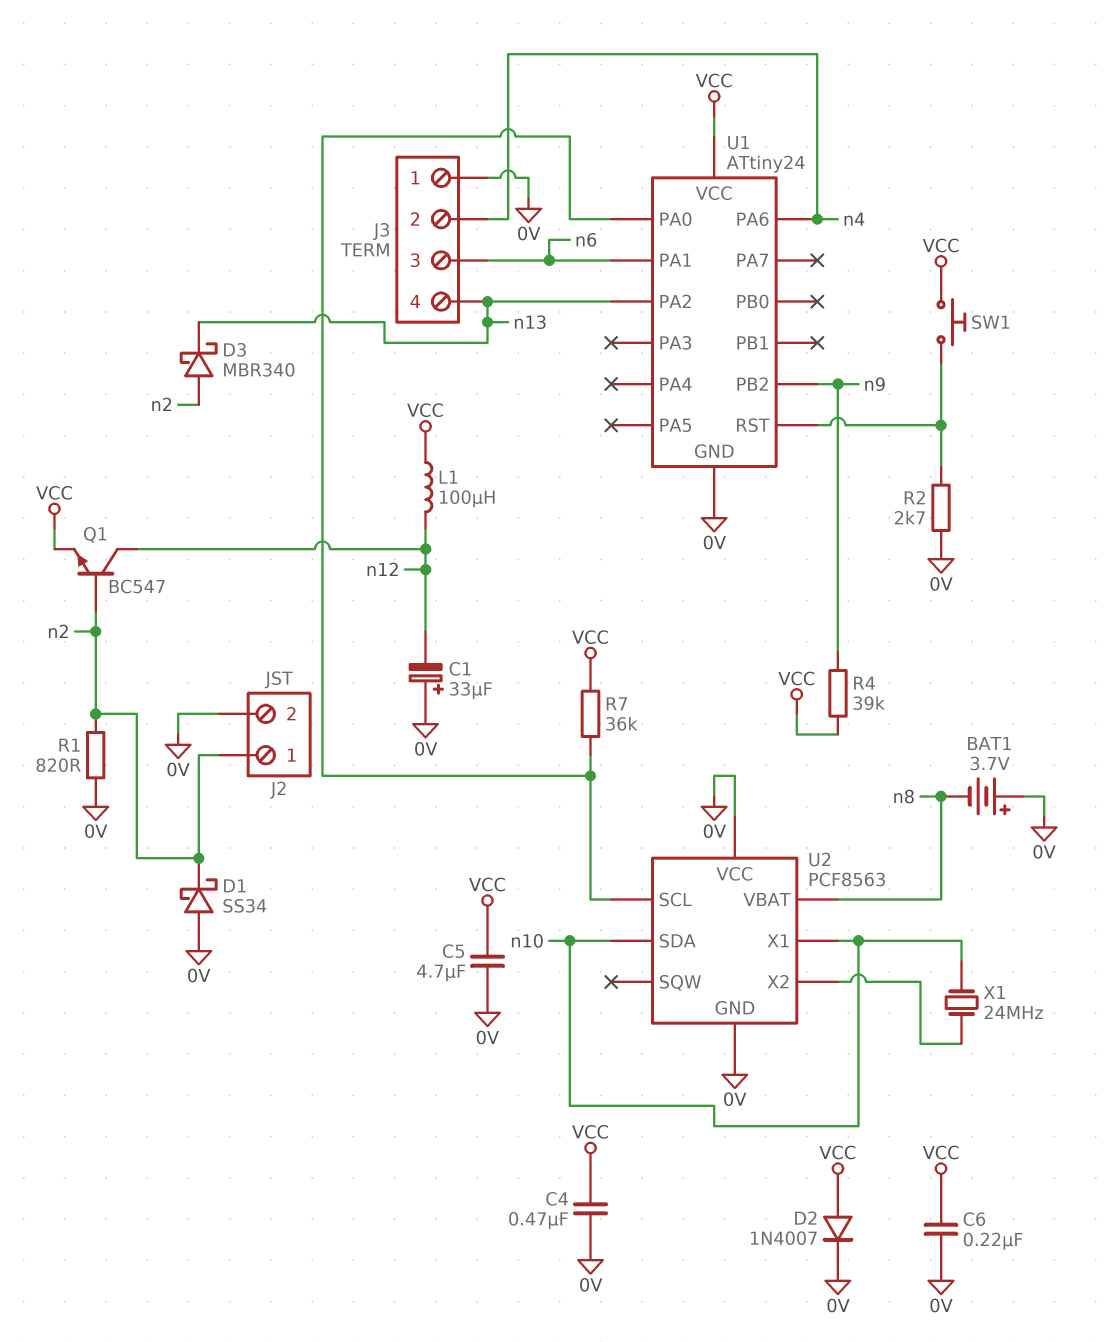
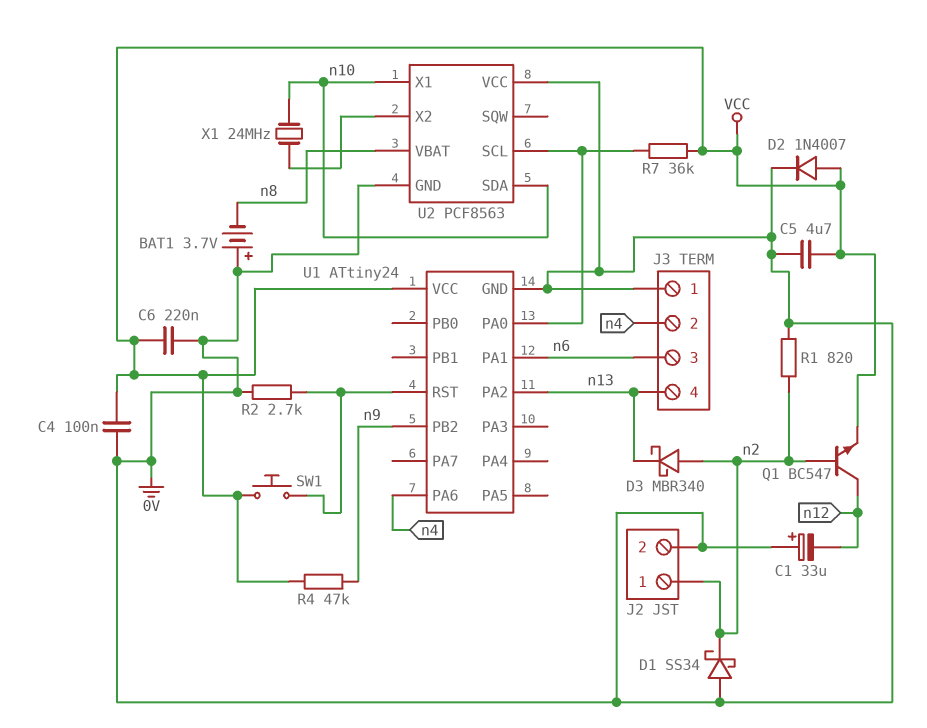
C4: 470nF (0V, VCC) -> 100nF (0V, VCC)
L1: 100uH (VCC, n12) -> none
R4: 39k (VCC, n9) -> 47k (VCC, n9)

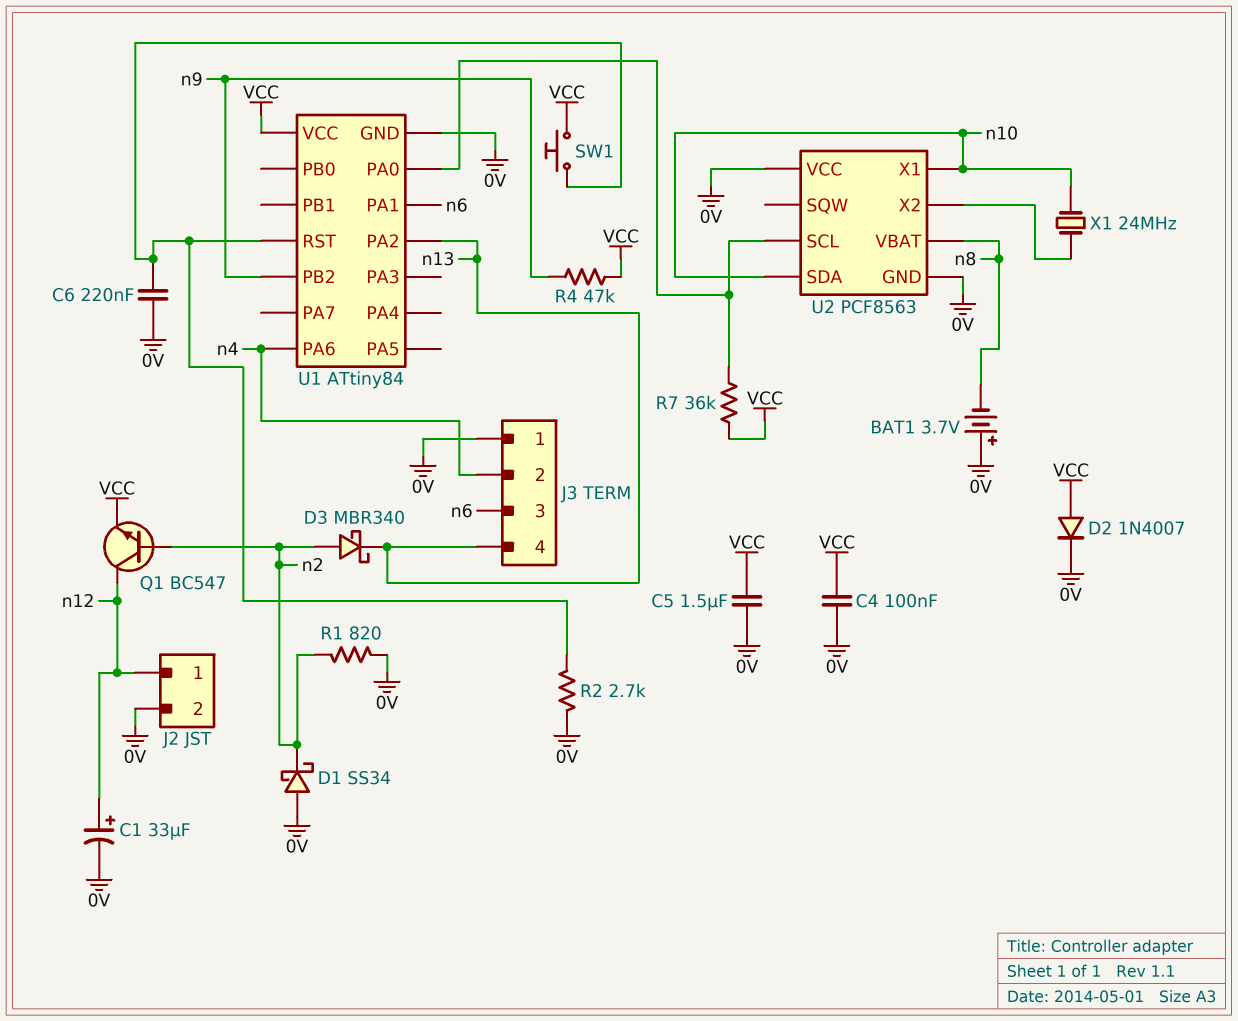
C1: 33uF (plus 0V, minus n12) -> 33uF (plus n12, minus 0V)
C5: 4.7uF (0V, VCC) -> 1.5uF (0V, VCC)
C6: 220nF (0V, VCC) -> 220nF (0V, U1/RST)
J2 pin 1: n2 -> n12
U1: ATtiny24 -> ATtiny84

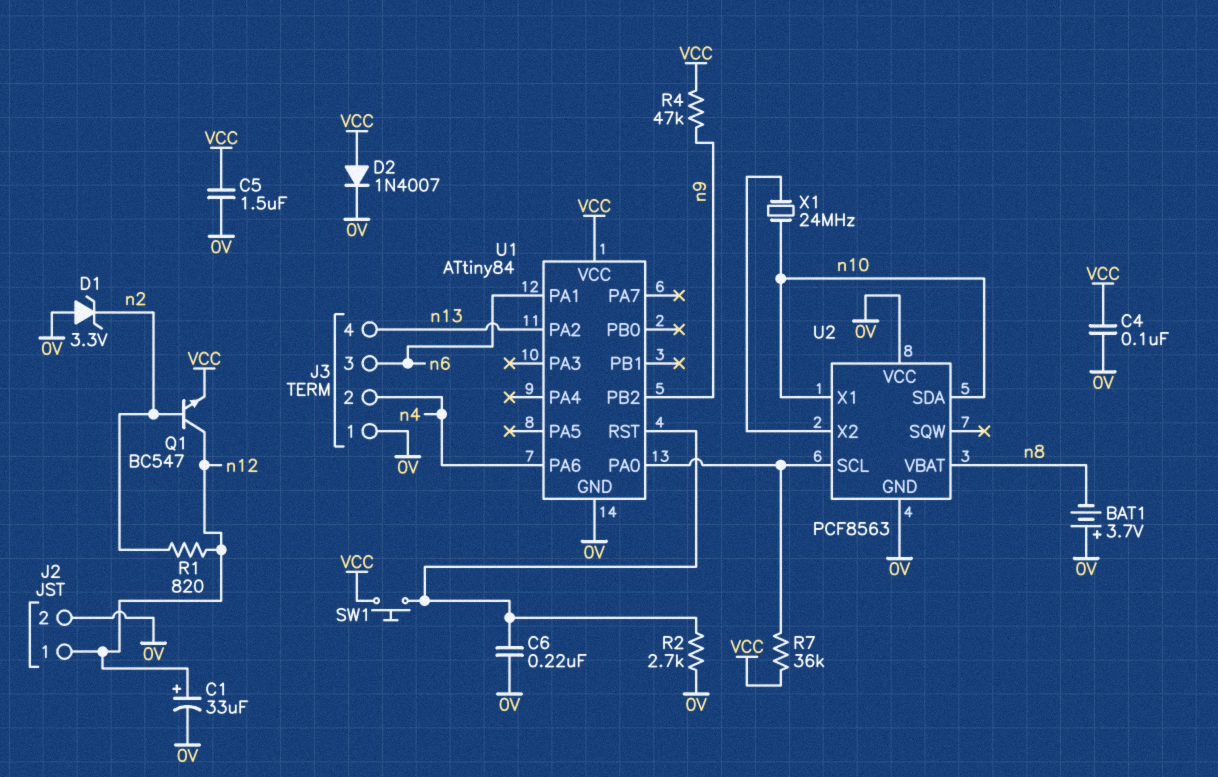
D1: schottky SS34 (A 0V, K n2) -> zener 3.3V (A 0V, K n2)
D3: schottky MBR340 (A n2, K n13) -> none
R1: 820 (0V, n2) -> 820 (n2, n12)

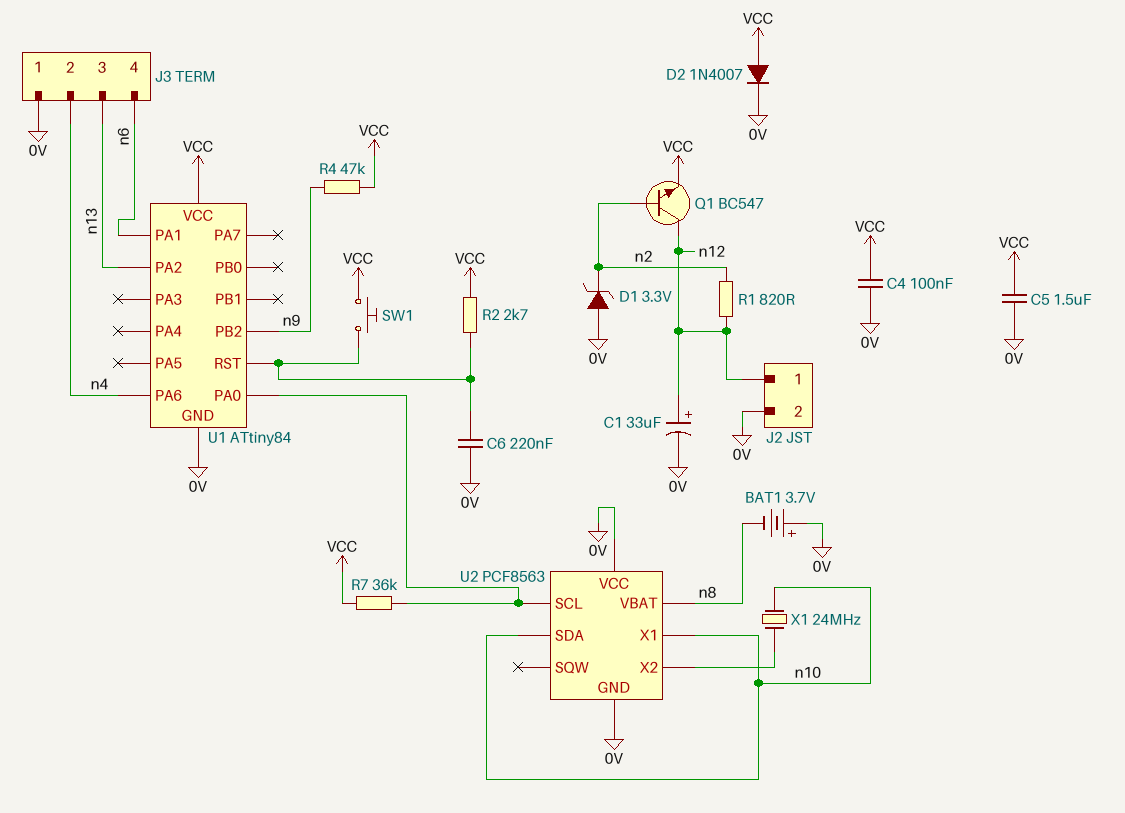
J3 pin 3: n6 -> n13
J3 pin 4: n13 -> n6
R2: 2.7k (0V, U1/RST) -> 2.7k (U1/RST, VCC)

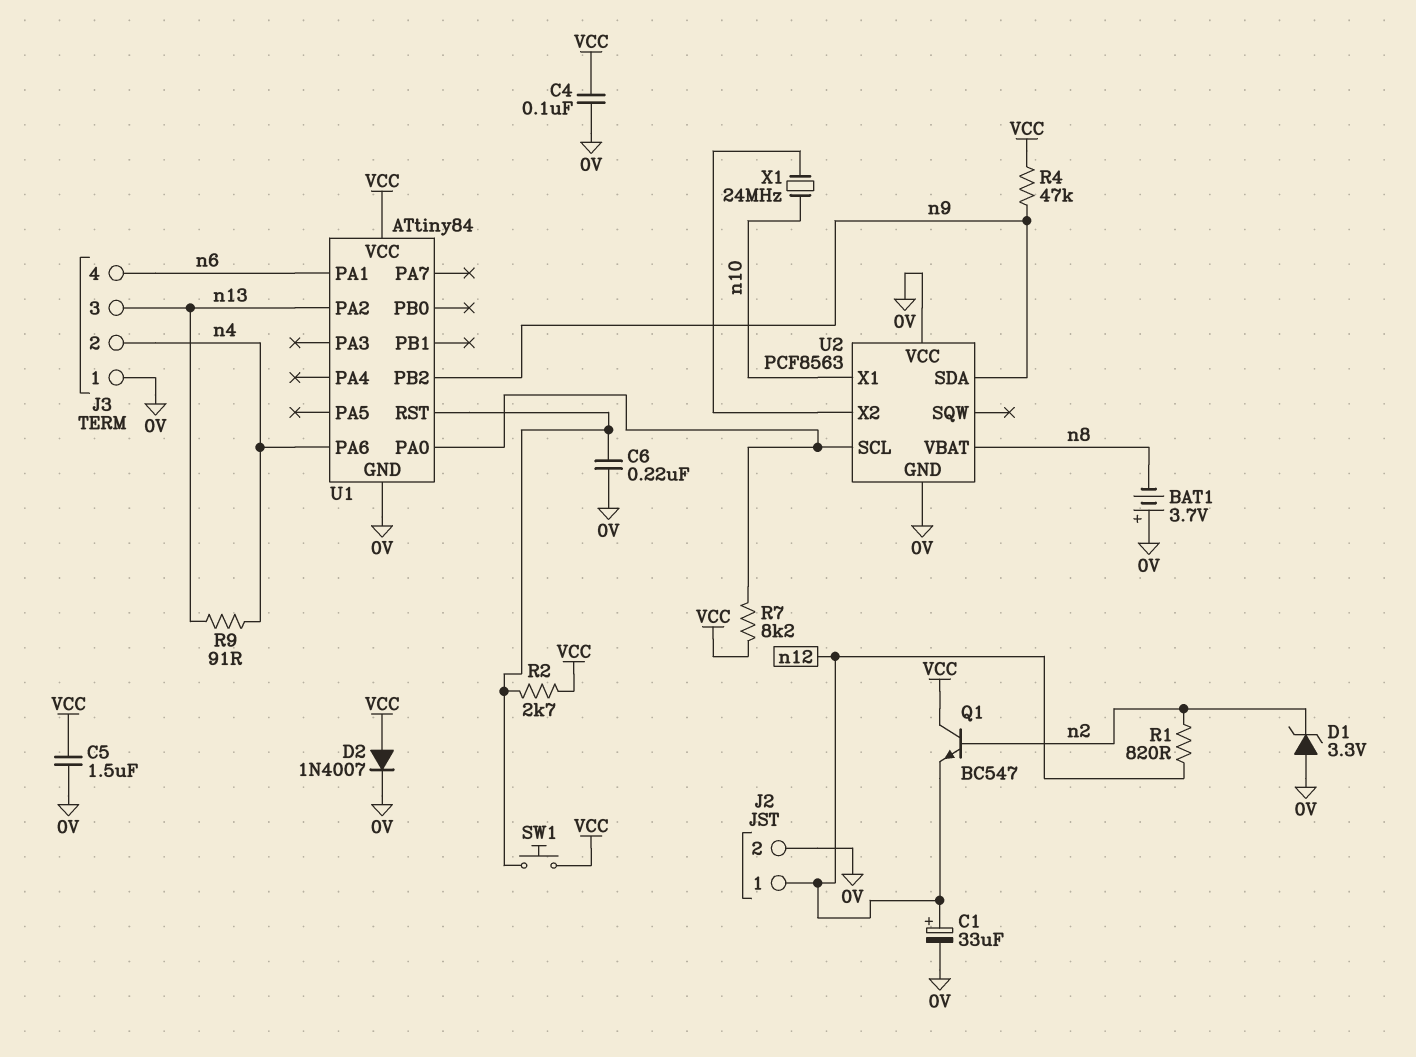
Q1: NPN BC547 (B n2, C n12, E VCC) -> NPN BC547 (B n2, C VCC, E n12)
R7: 36k (U1/PA0, VCC) -> 8.2k (U1/PA0, VCC)
R9: none -> 91 (n4, n13)
U2 pin SDA: n10 -> n9

